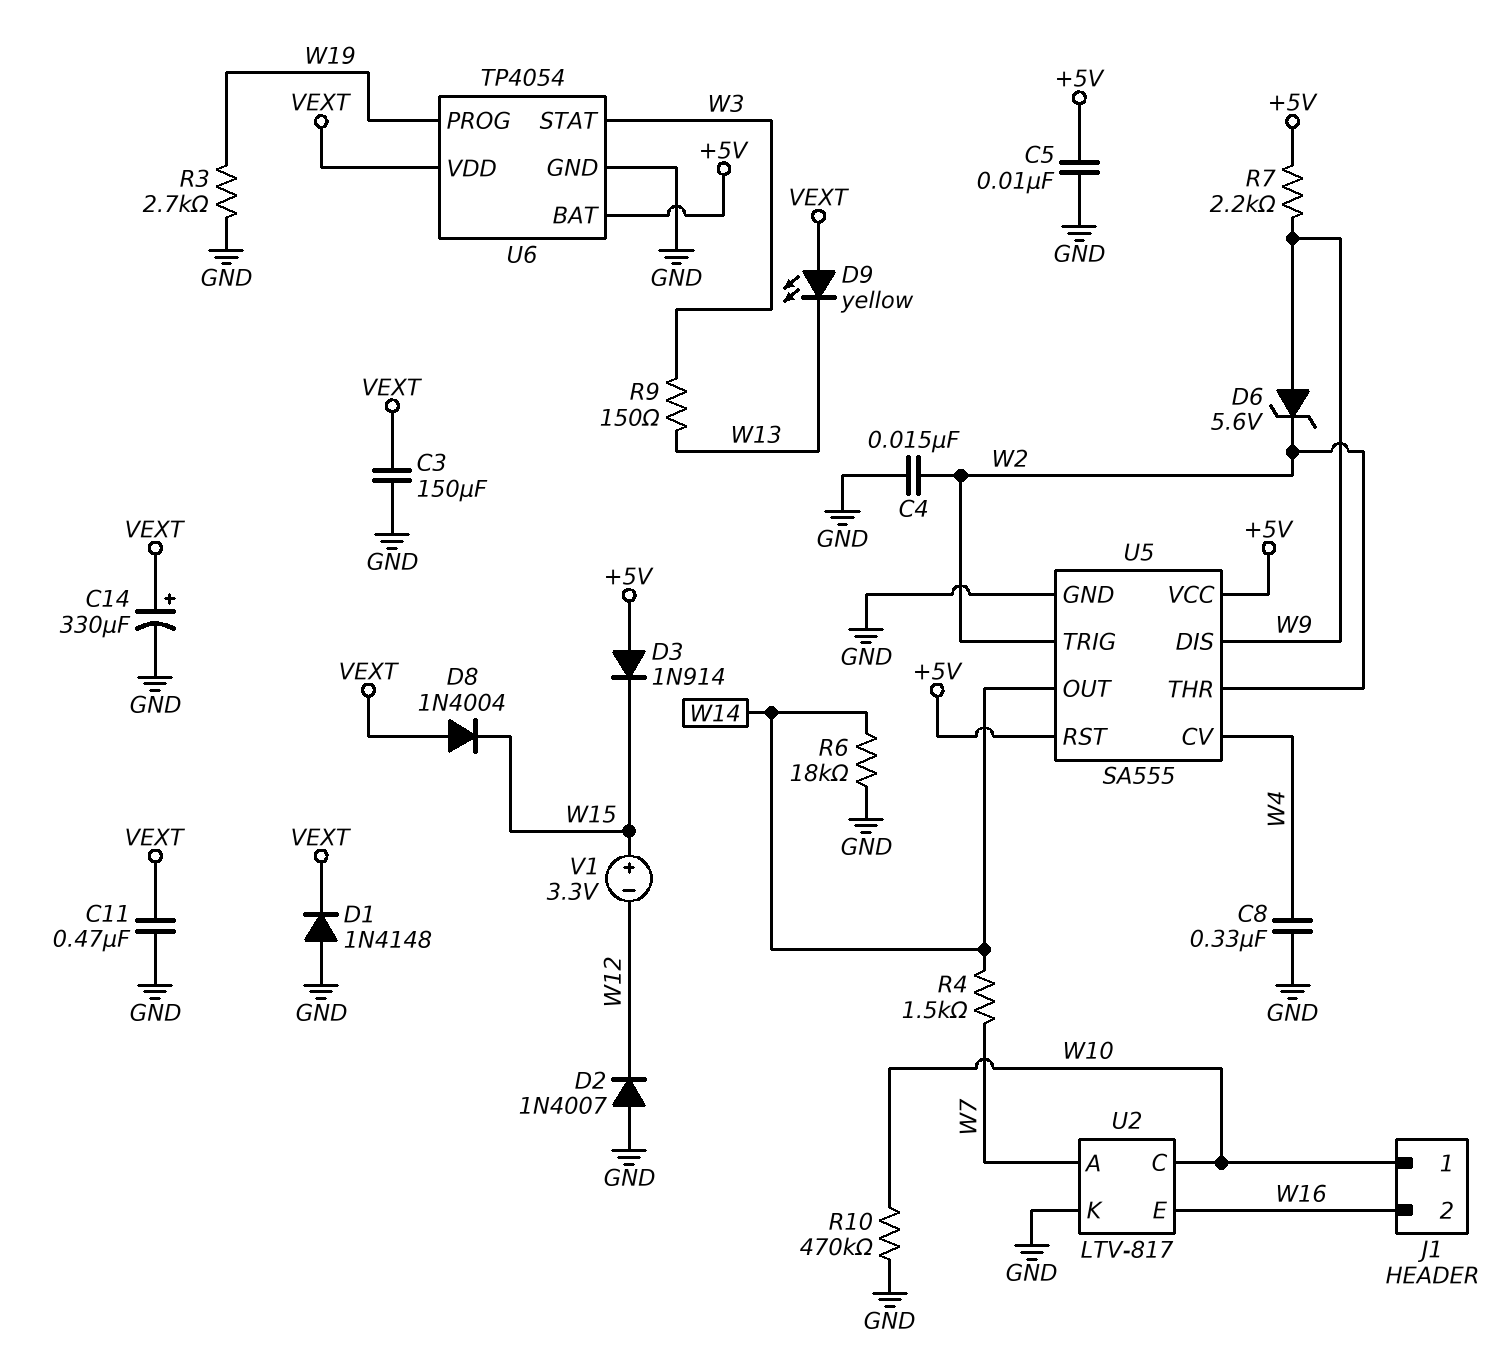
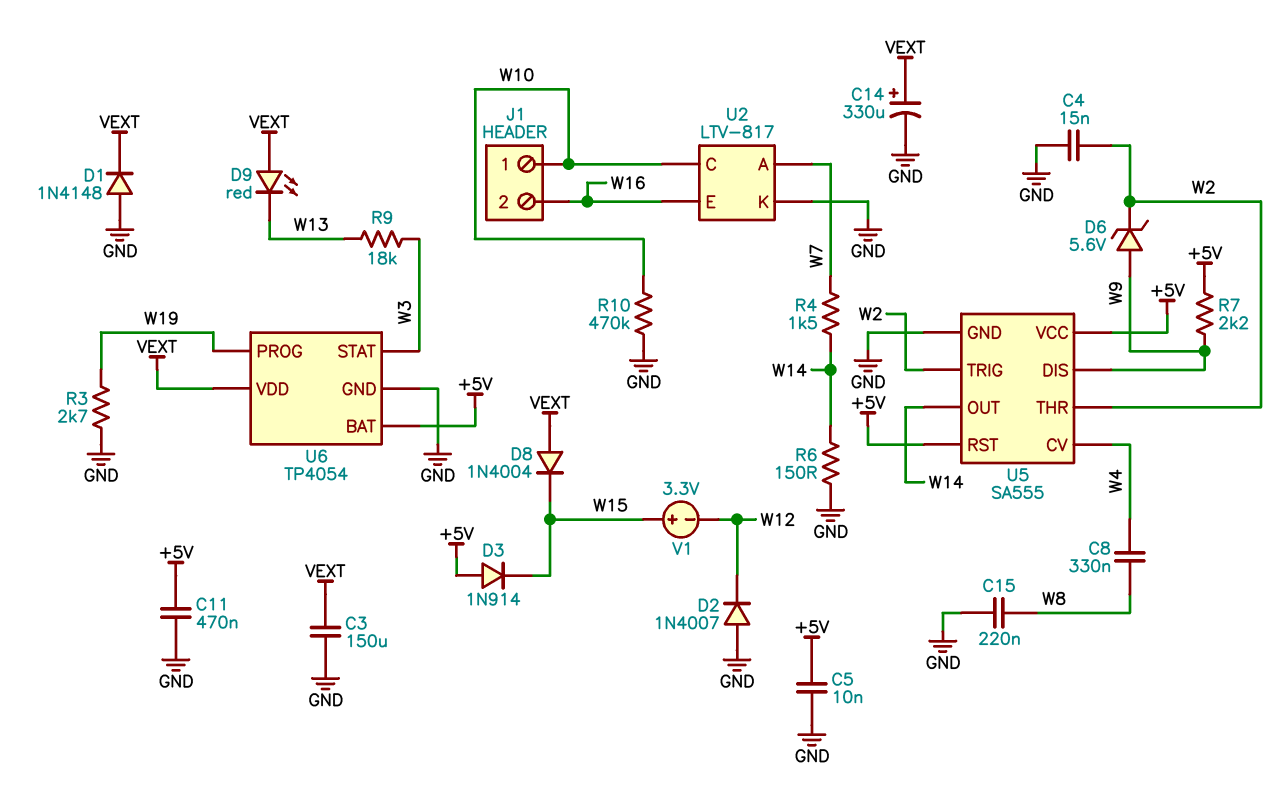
C8: 330nF (GND, W4) -> 330nF (W4, W8)
C11: 470nF (GND, VEXT) -> 470nF (+5V, GND)
C15: none -> 220nF (GND, W8)
D9: LED yellow (A VEXT, K W13) -> LED red (A VEXT, K W13)
R6: 18k (GND, W14) -> 150 (GND, W14)
R9: 150 (W3, W13) -> 18k (W3, W13)

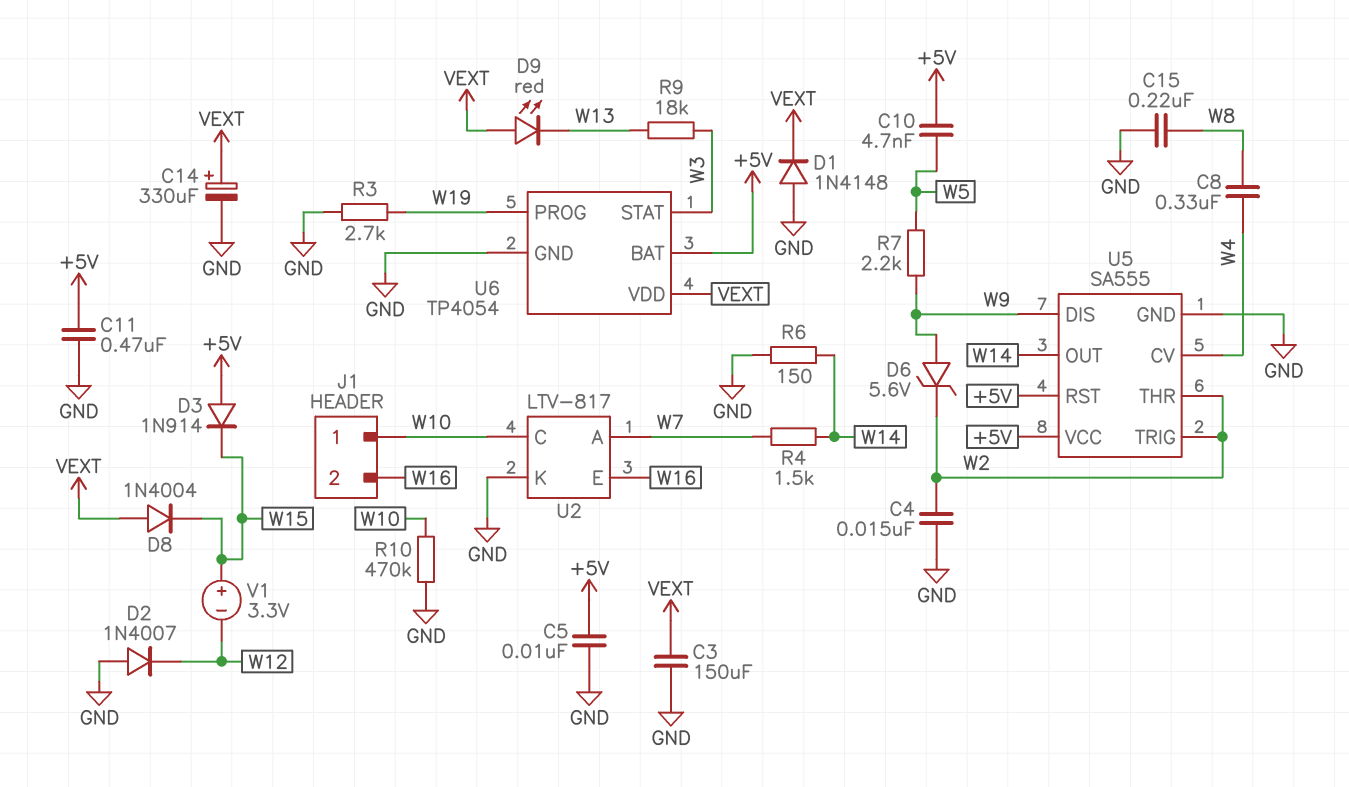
C10: none -> 4.7nF (+5V, W5)
R7: 2.2k (+5V, W9) -> 2.2k (W5, W9)

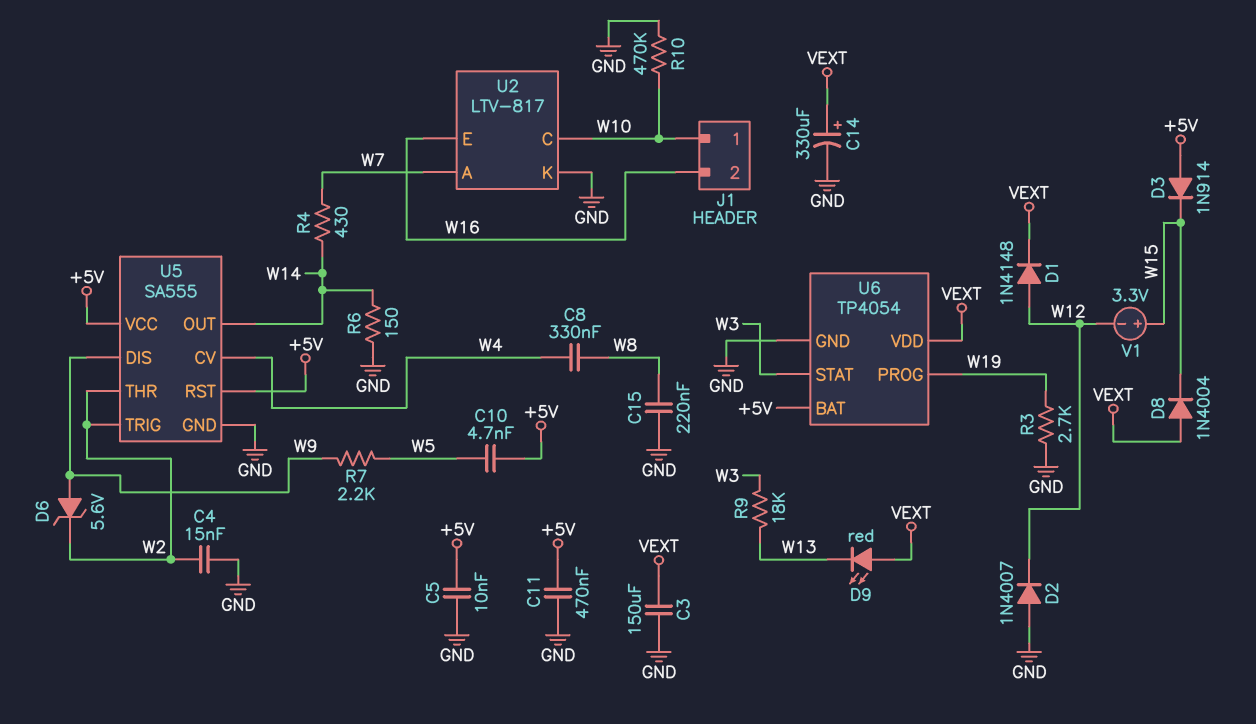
D1: diode 1N4148 (A GND, K VEXT) -> diode 1N4148 (A W12, K VEXT)
R4: 1.5k (W7, W14) -> 430 (W7, W14)

